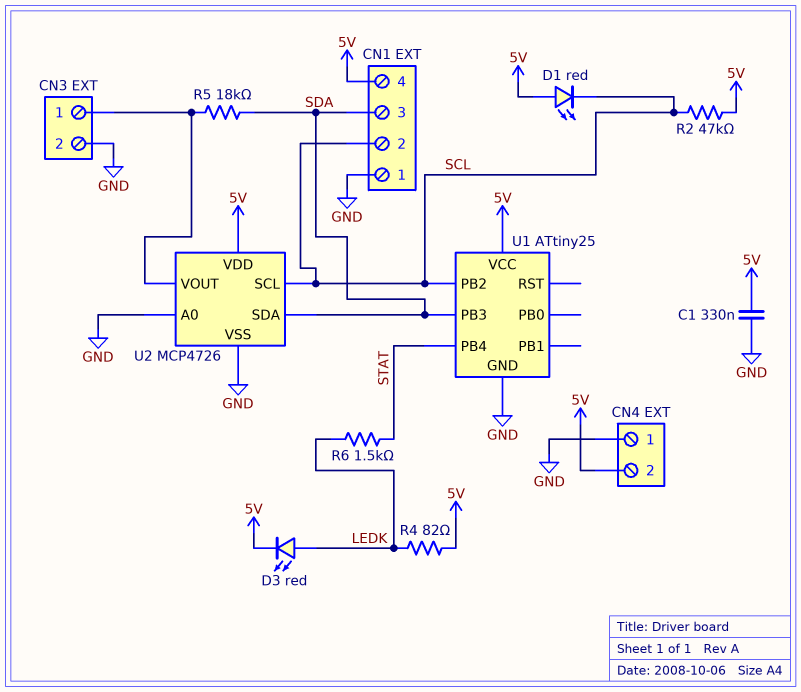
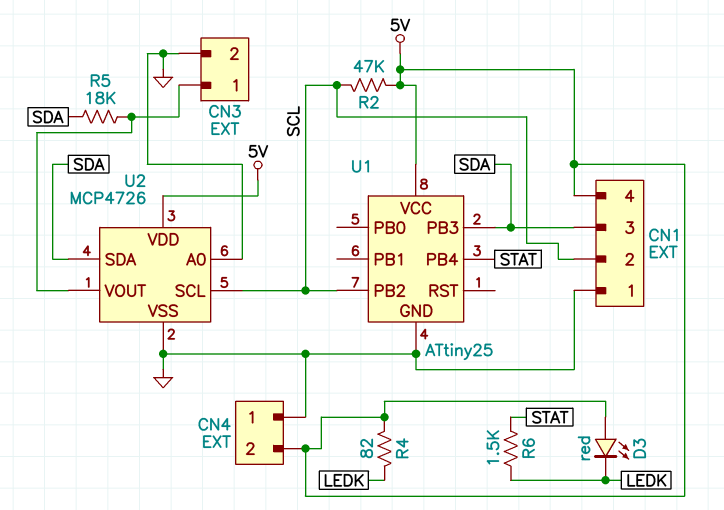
C1: 330nF (5V, GND) -> none
D1: LED red (A 5V, K SCL) -> none
D3: LED red (A LEDK, K 5V) -> LED red (A 5V, K LEDK)

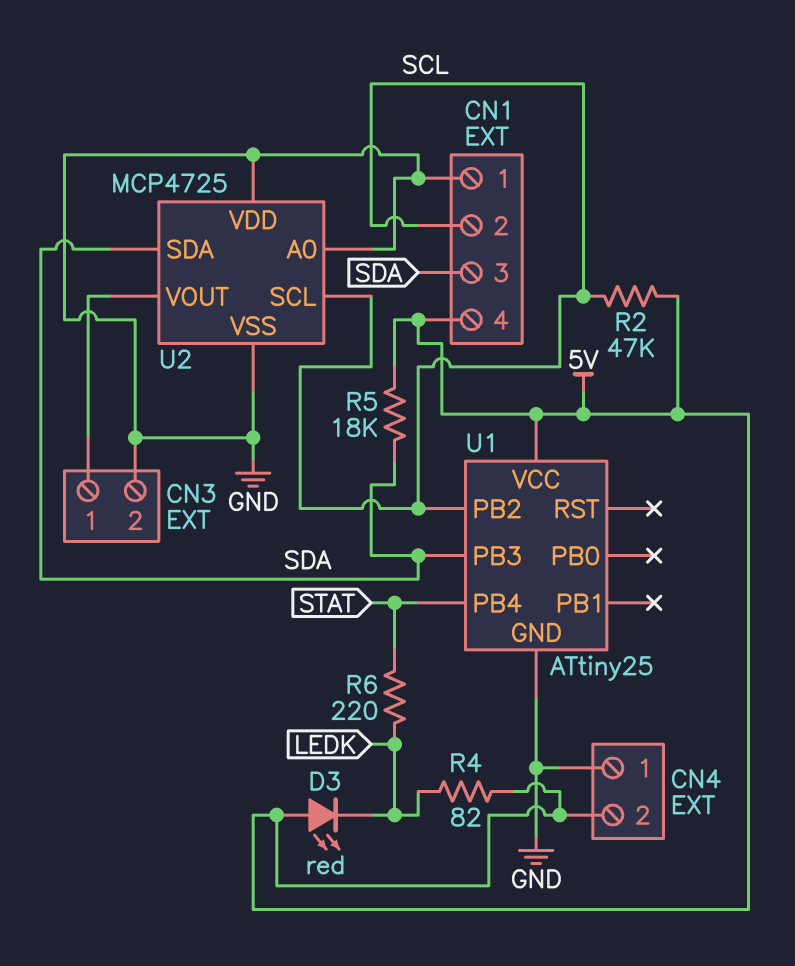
R5: 18k (CN3/1, SDA) -> 18k (5V, SDA)
R6: 1.5k (LEDK, STAT) -> 220 (LEDK, STAT)
U2: MCP4726 -> MCP4725
U2 pin VDD: 5V -> GND

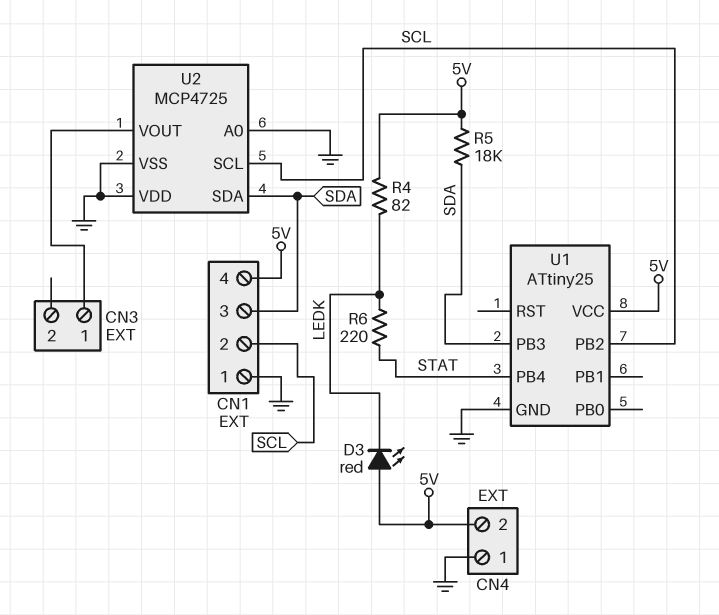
CN3 pin 2: GND -> none
R2: 47k (5V, SCL) -> none

